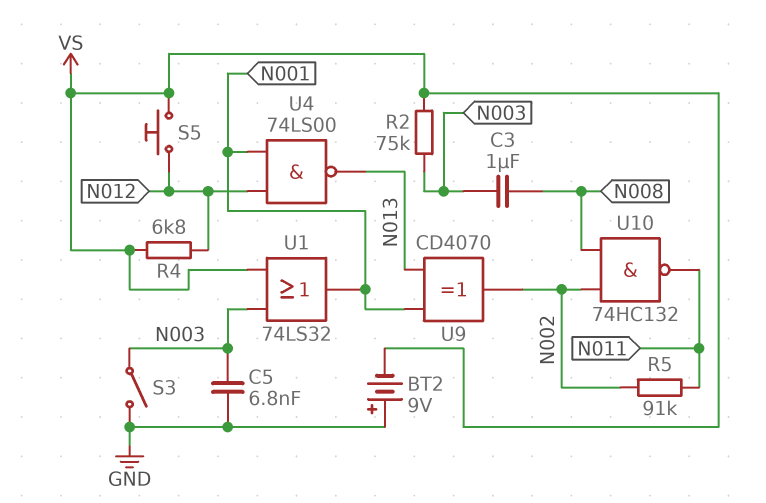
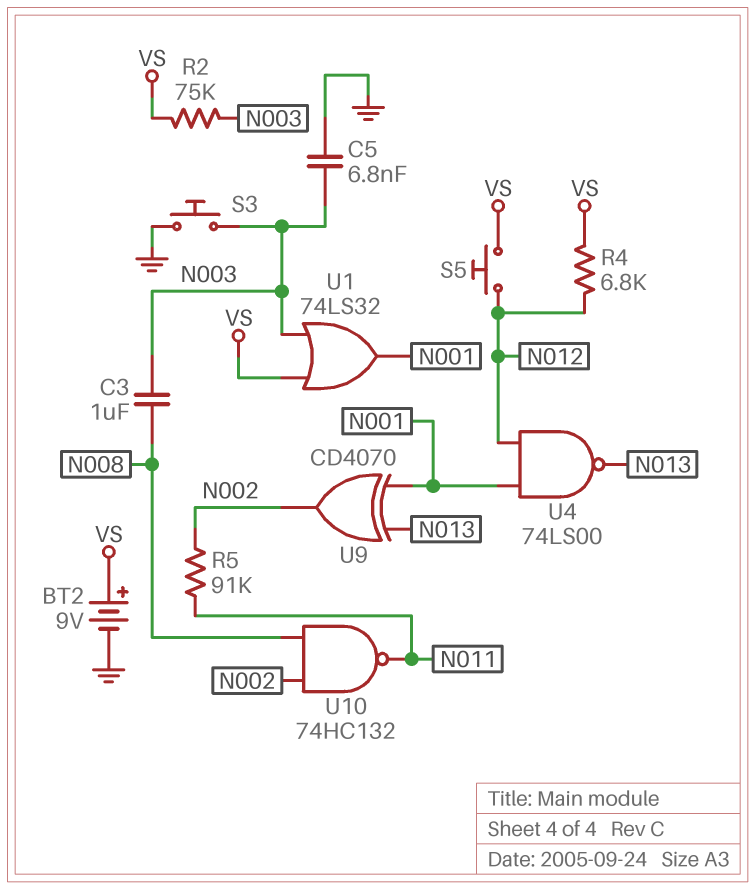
BT2: 9V (plus GND, minus VS) -> 9V (plus VS, minus GND)
S3: switch (GND, N003) -> button (GND, N003)

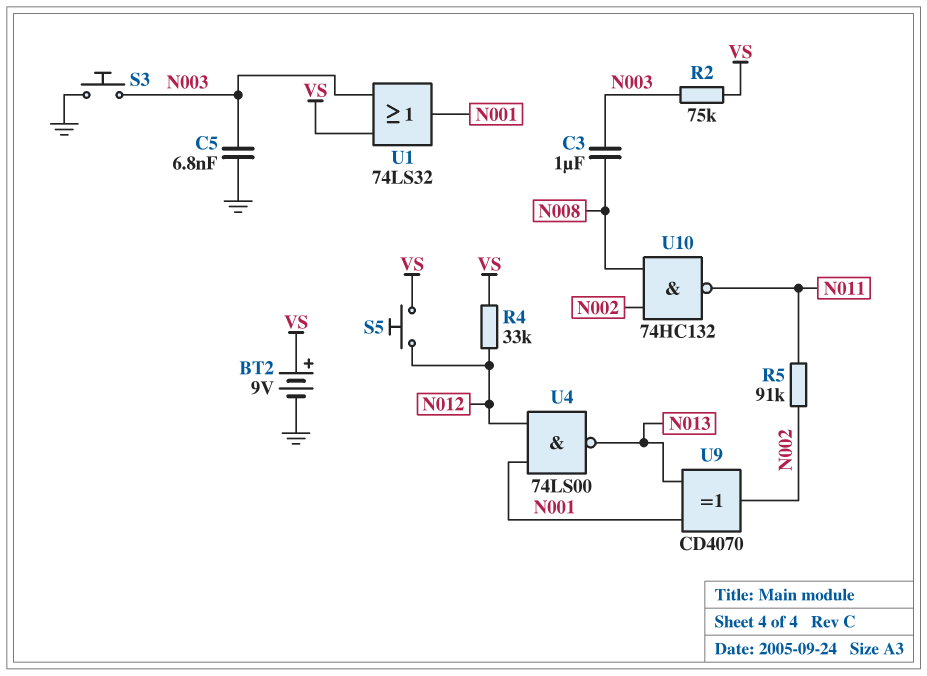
R4: 6.8k (N012, VS) -> 33k (N012, VS)

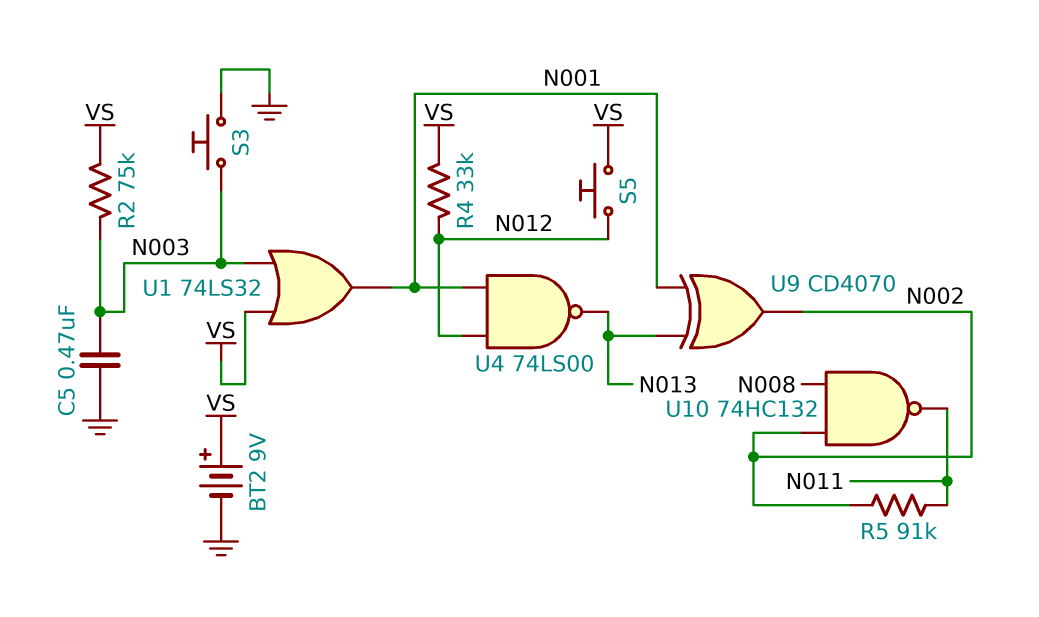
C3: 1uF (N003, N008) -> none
C5: 6.8nF (GND, N003) -> 470nF (GND, N003)

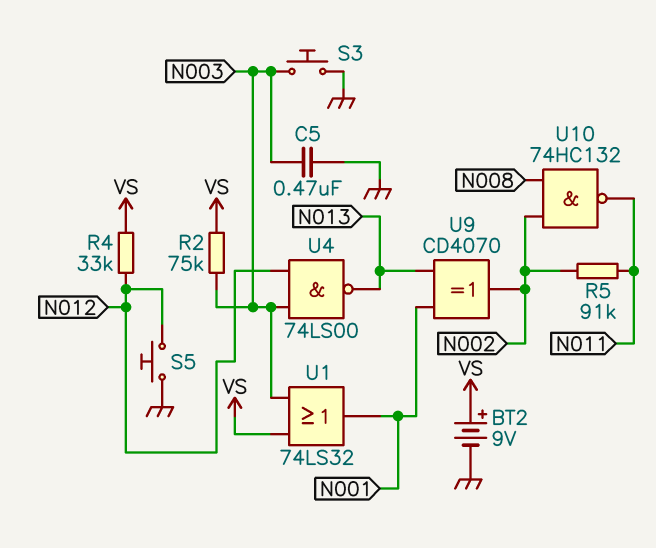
S5: button (N012, VS) -> button (GND, N012)
U4: NAND 74LS00 (in N001, in N012, out N013) -> NAND 74LS00 (in N003, in N012, out N013)

